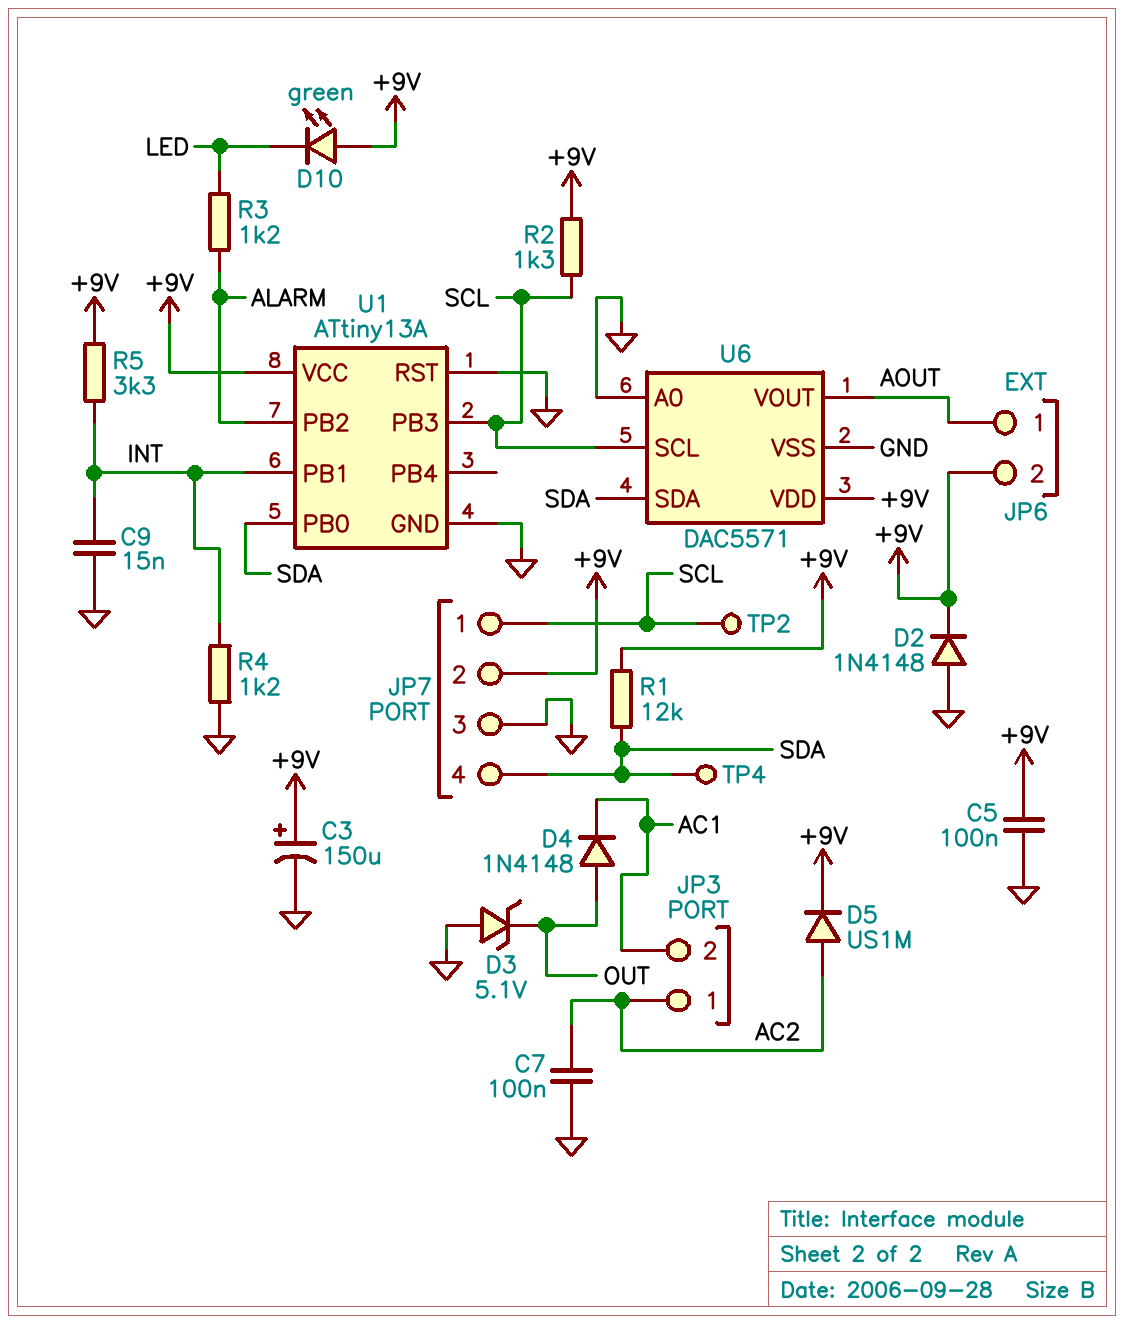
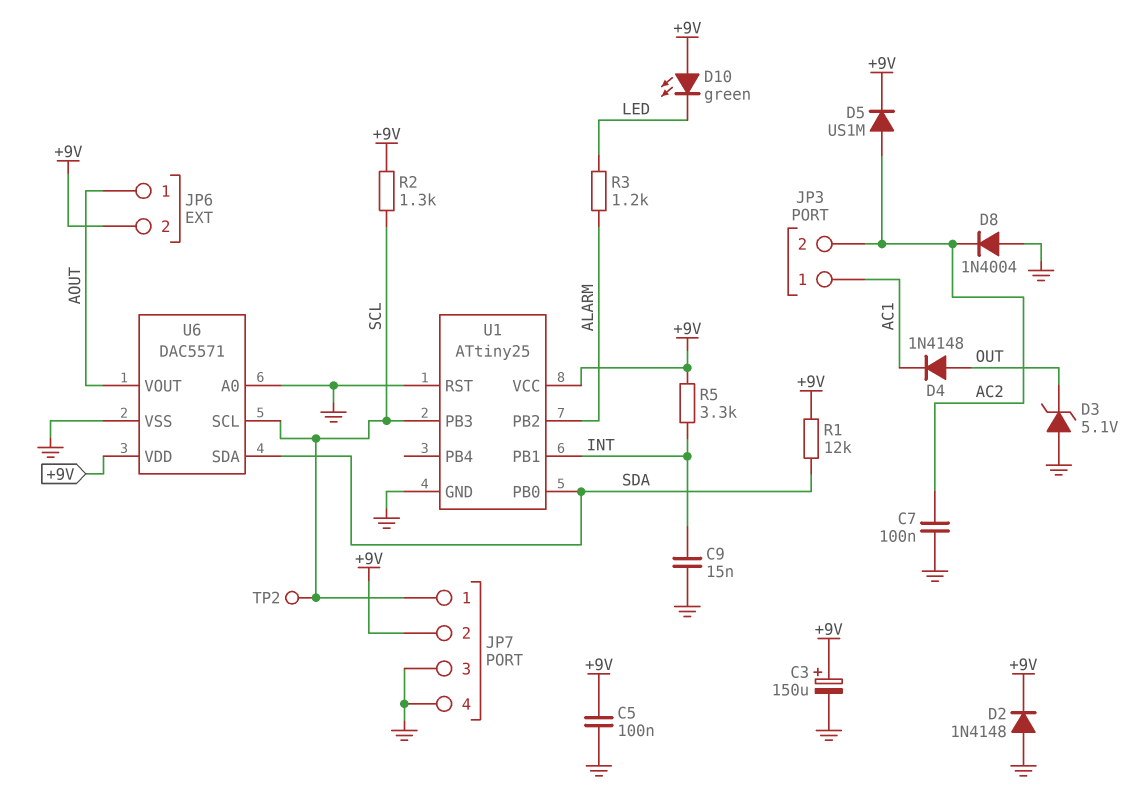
D8: none -> diode 1N4004 (A GND, K AC2)
JP3 pin 1: AC2 -> AC1
JP3 pin 2: AC1 -> AC2
JP7 pin 4: SDA -> GND
R4: 1.2k (GND, INT) -> none
TP4: test point (SDA) -> none
U1: ATtiny13A -> ATtiny25

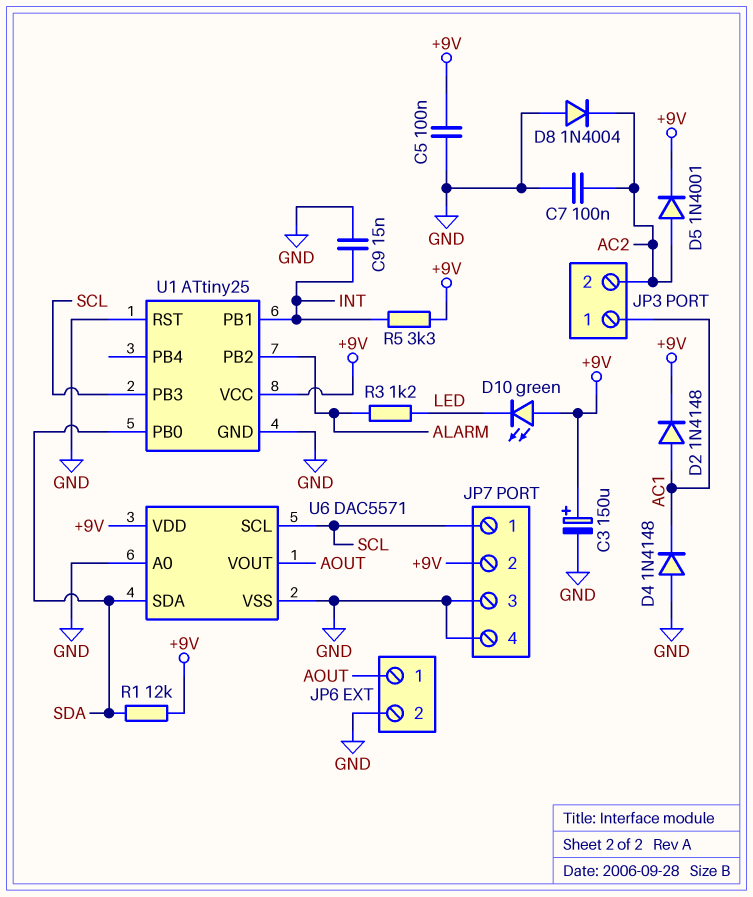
D2: diode 1N4148 (A GND, K +9V) -> diode 1N4148 (A AC1, K +9V)
D3: zener 5.1V (A GND, K OUT) -> none
D4: diode 1N4148 (A OUT, K AC1) -> diode 1N4148 (A GND, K AC1)
D5: diode US1M (A AC2, K +9V) -> diode 1N4001 (A AC2, K +9V)
JP6 pin 2: +9V -> GND
R2: 1.3k (+9V, SCL) -> none
TP2: test point (SCL) -> none

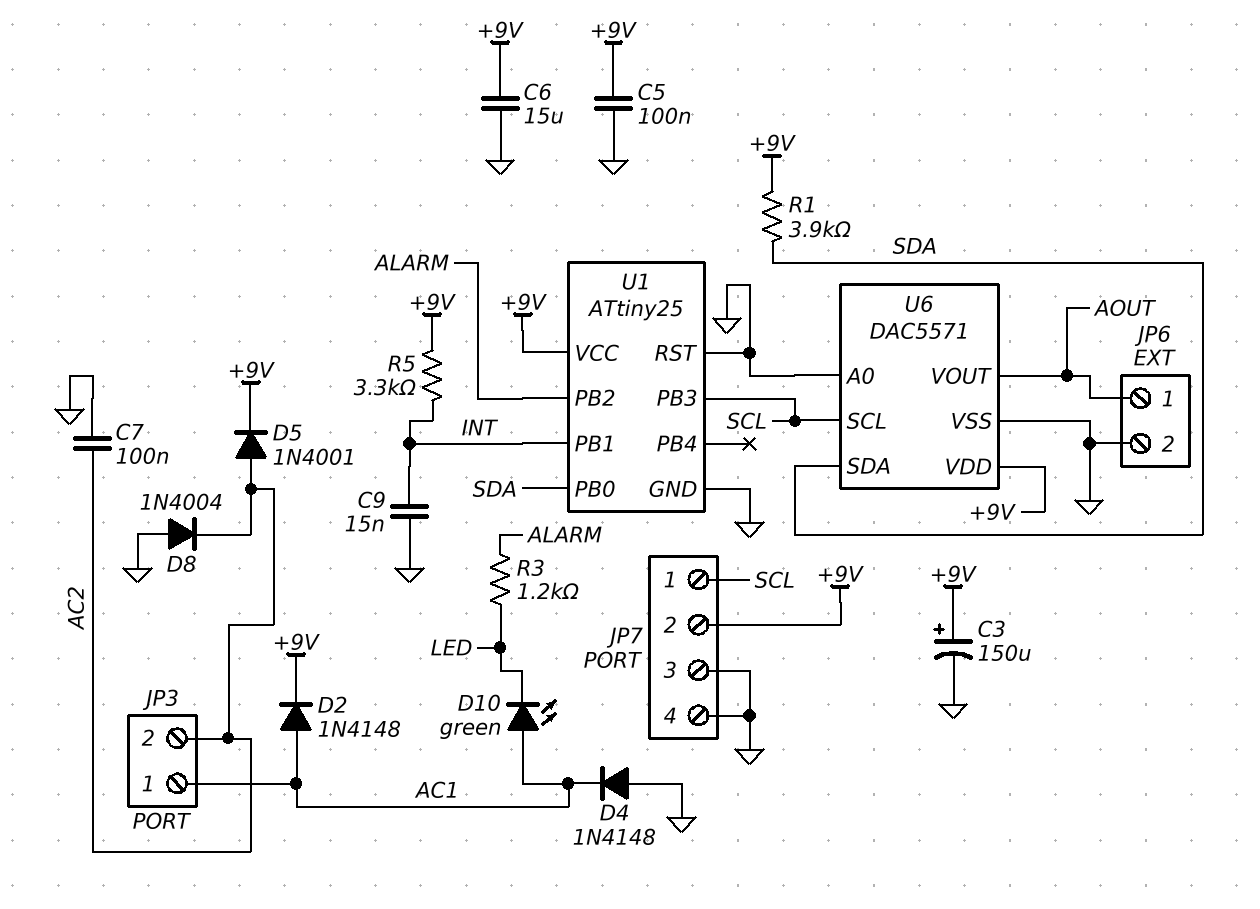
C6: none -> 15uF (+9V, GND)
D10: LED green (A +9V, K LED) -> LED green (A AC1, K LED)
R1: 12k (+9V, SDA) -> 3.9k (+9V, SDA)

